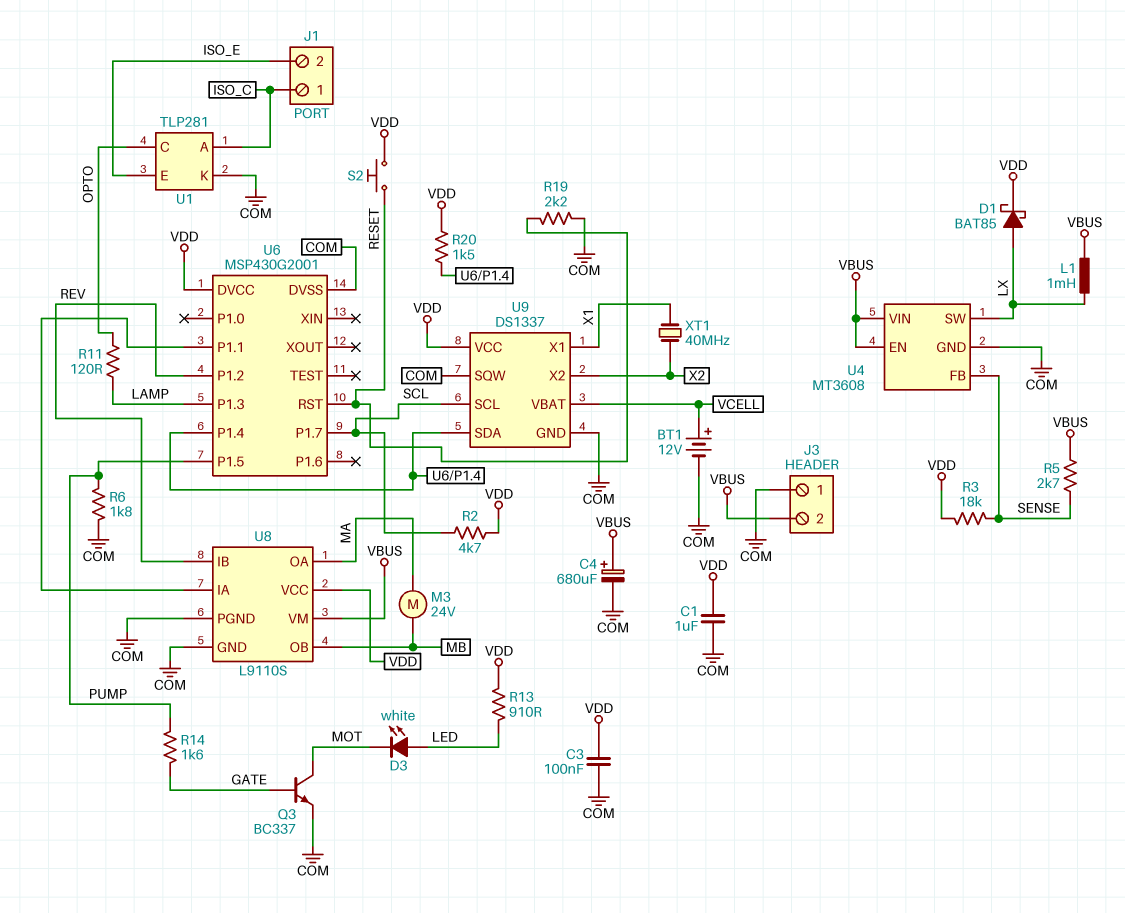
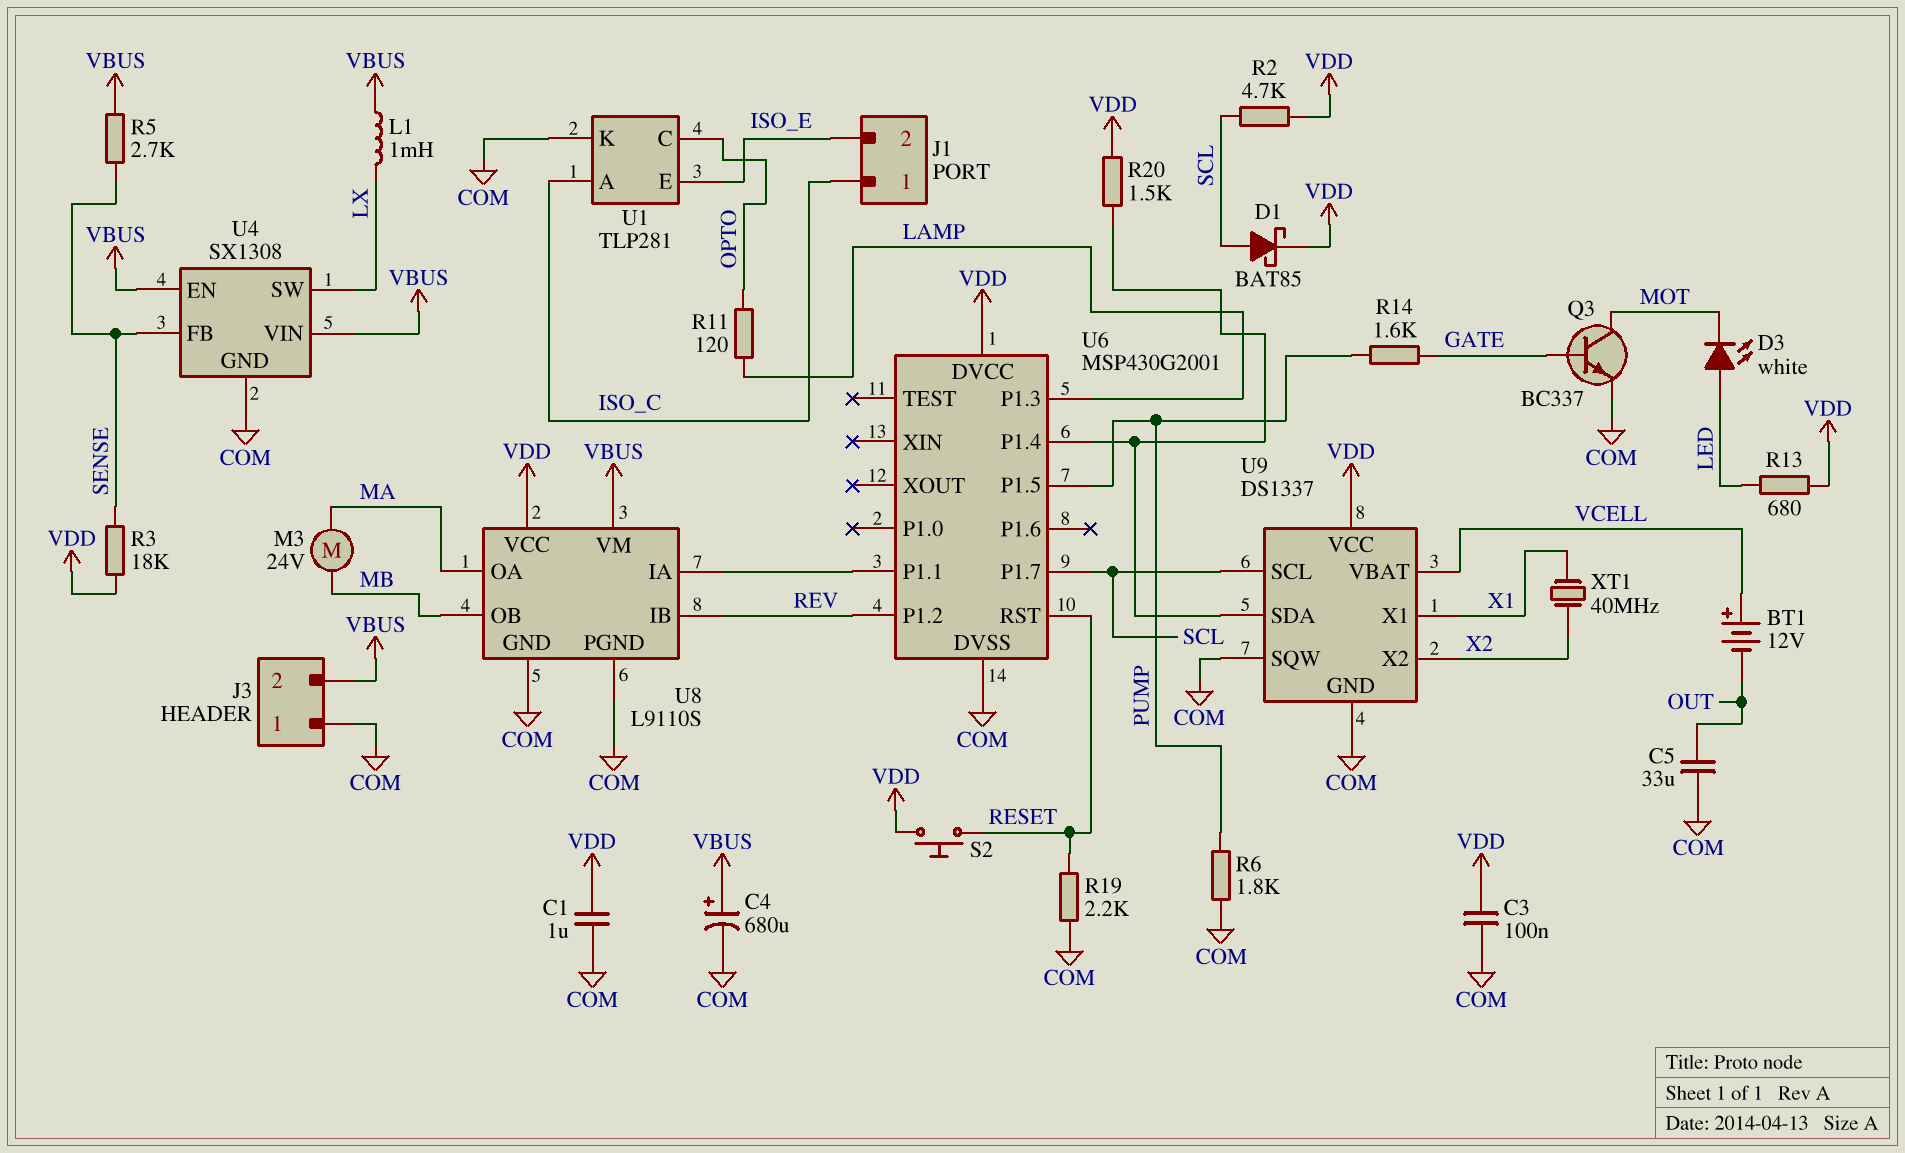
BT1: 12V (plus VCELL, minus COM) -> 12V (plus VCELL, minus OUT)
C5: none -> 33uF (COM, OUT)
D1: schottky BAT85 (A LX, K VDD) -> schottky BAT85 (A SCL, K VDD)
R13: 910 (LED, VDD) -> 680 (LED, VDD)
U4: MT3608 -> SX1308

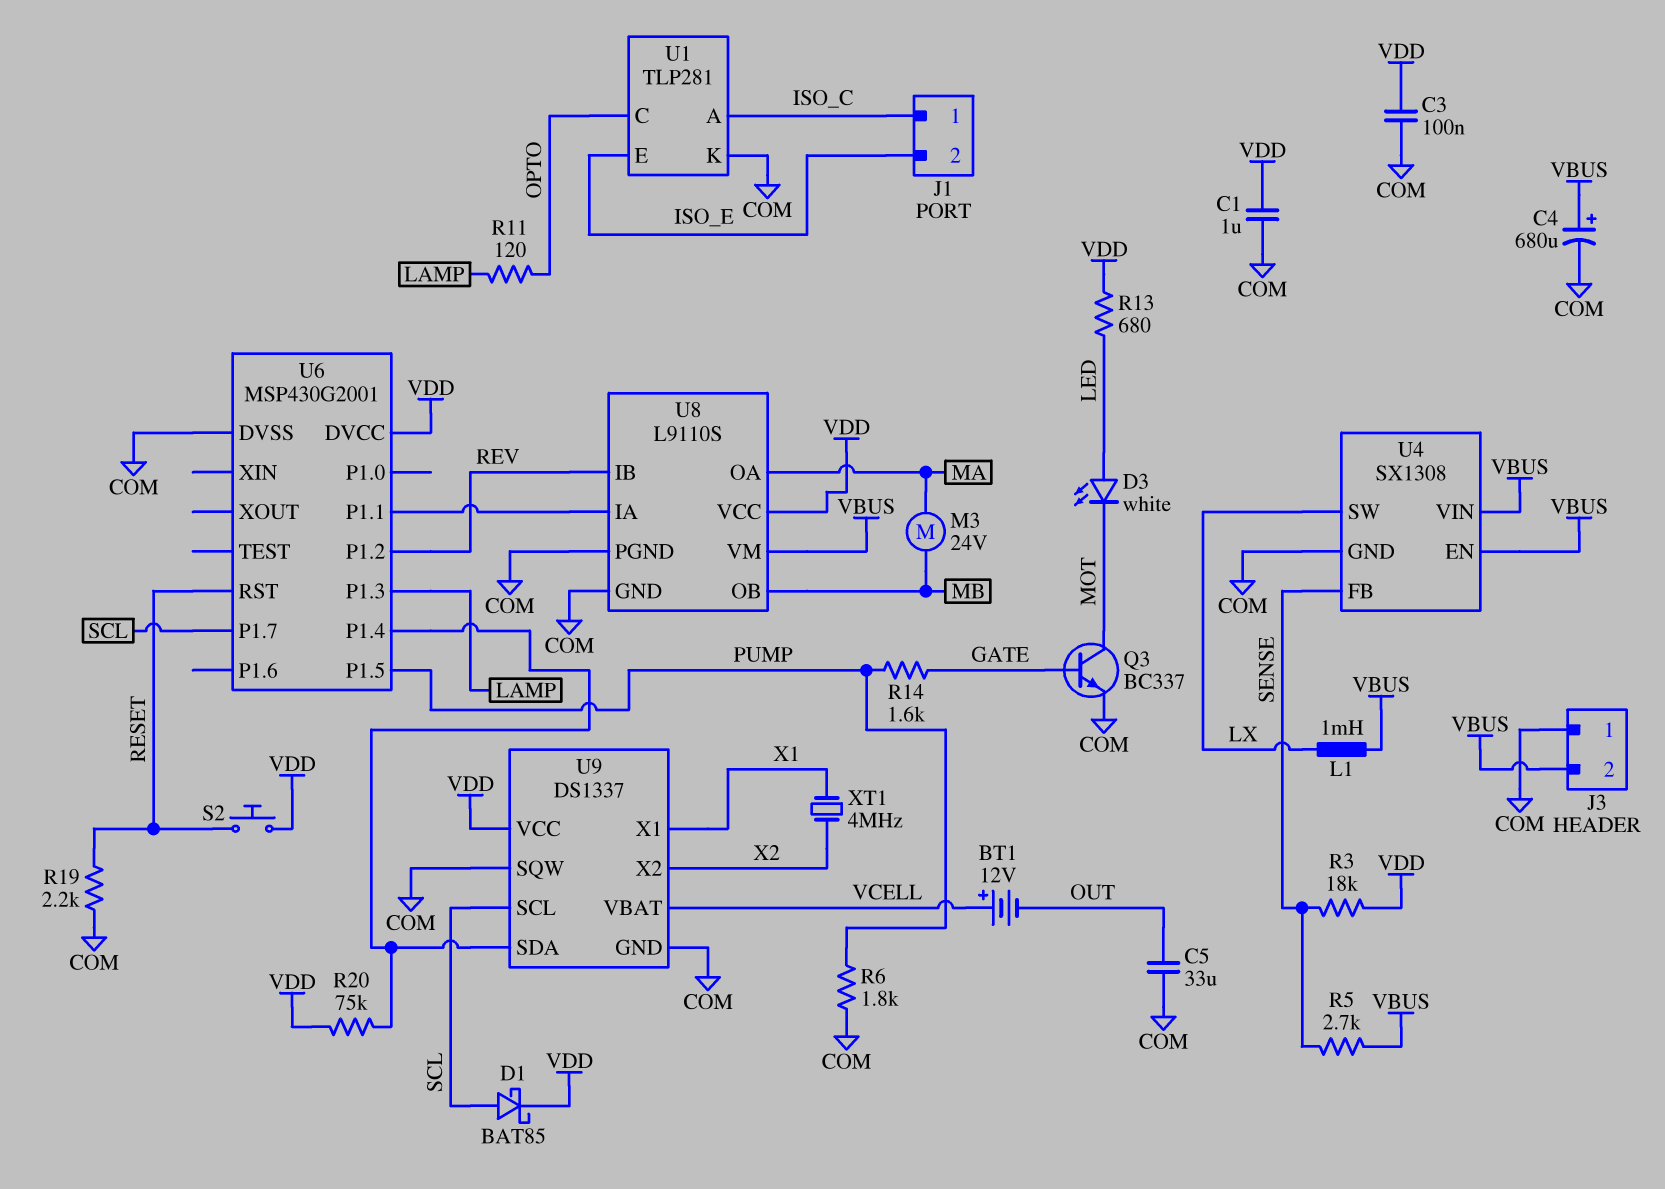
R2: 4.7k (SCL, VDD) -> none
R20: 1.5k (U6/P1.4, VDD) -> 75k (U6/P1.4, VDD)
XT1: 40MHz (X1, X2) -> 4MHz (X1, X2)

